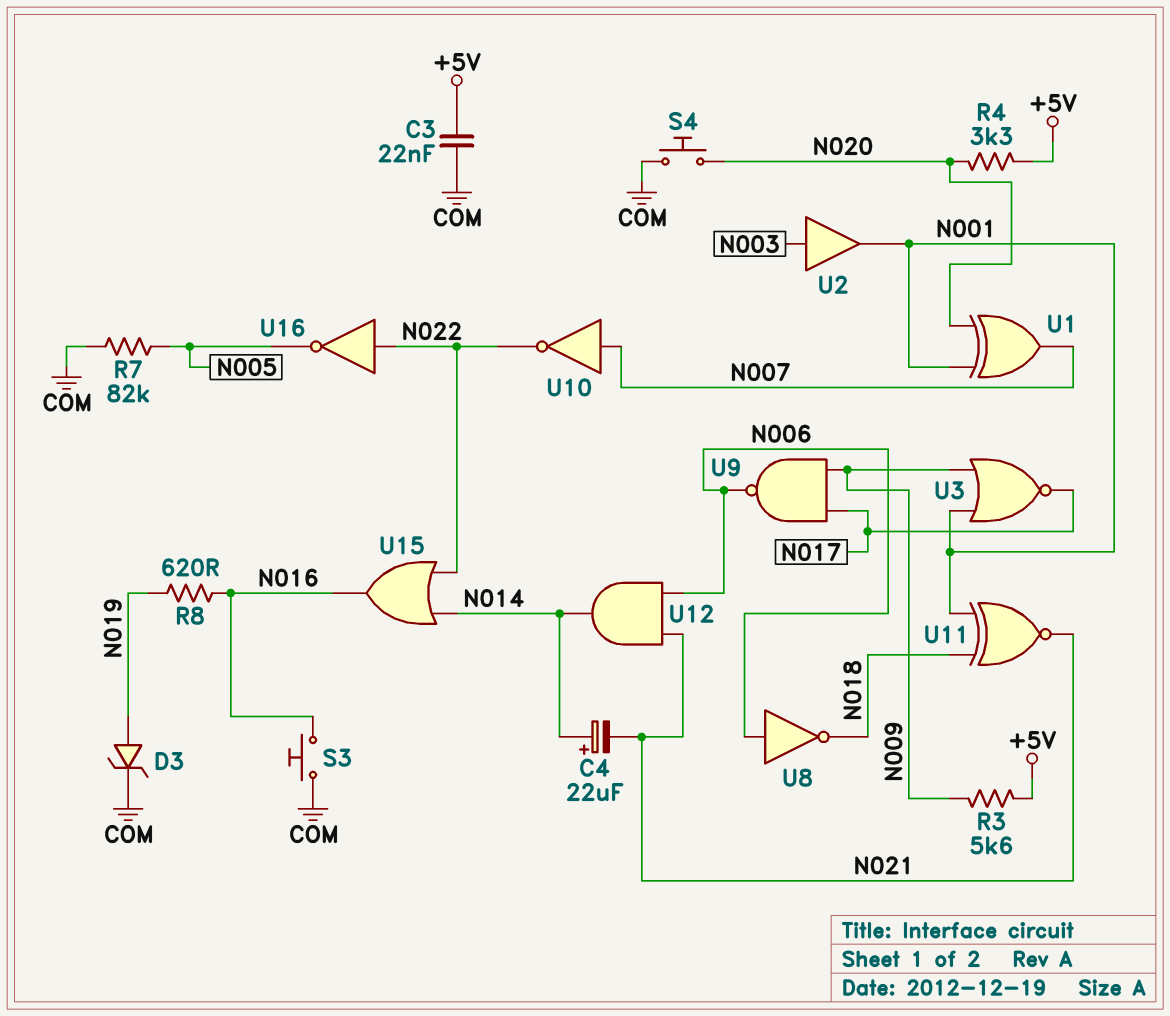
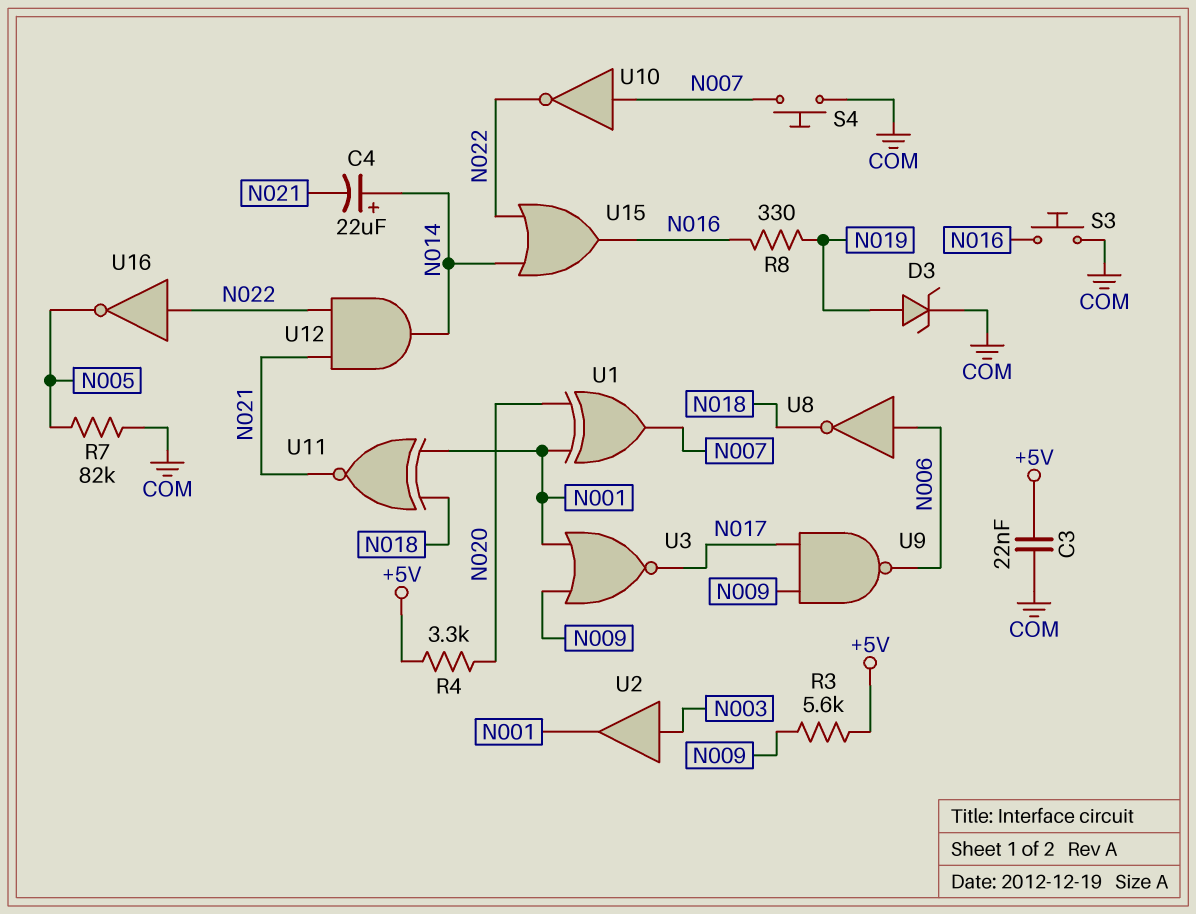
R8: 620 (N016, N019) -> 330 (N016, N019)
S4: button (COM, N020) -> button (COM, N007)
U12: AND (in N006, in N021, out N014) -> AND (in N021, in N022, out N014)

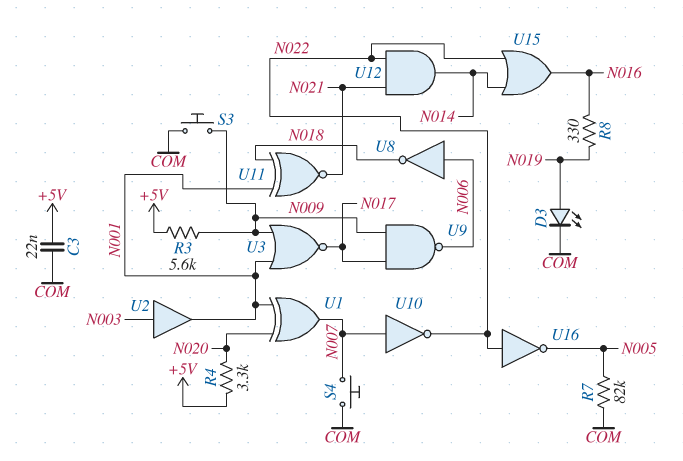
C4: 22uF (plus N014, minus N021) -> none
D3: zener (A N019, K COM) -> LED (A N019, K COM)
S3: button (COM, N016) -> button (COM, N009)

